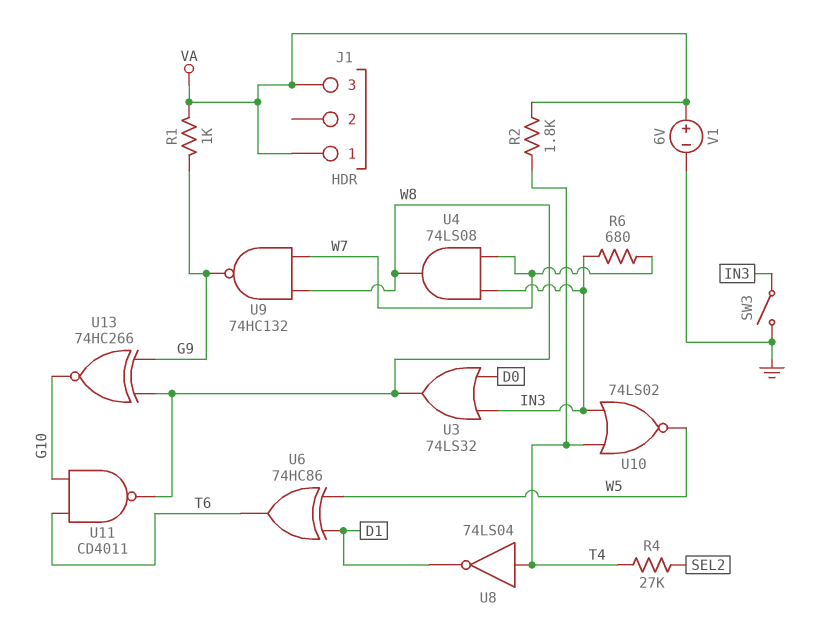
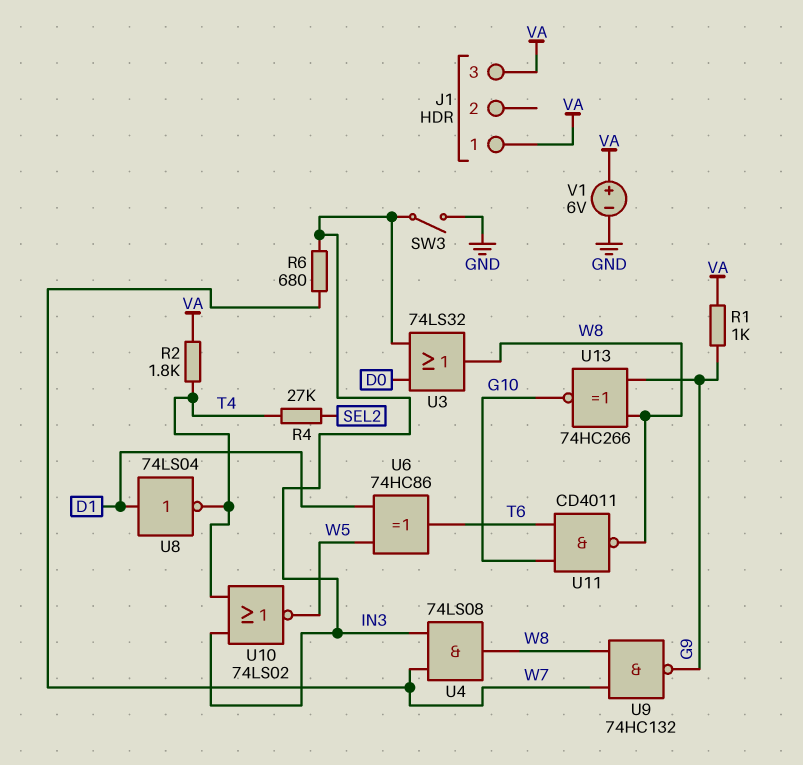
U8: NOT 74LS04 (in T4, out D1) -> NOT 74LS04 (in D1, out T4)

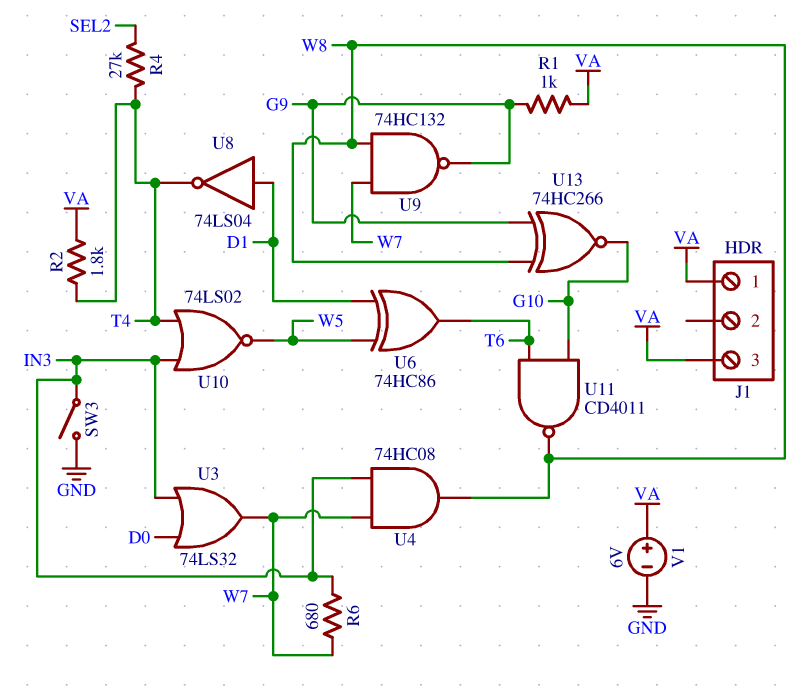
U3: OR 74LS32 (in D0, in IN3, out W8) -> OR 74LS32 (in D0, in IN3, out W7)
U4: AND 74LS08 (in IN3, in W7, out W8) -> AND 74HC08 (in IN3, in W7, out W8)

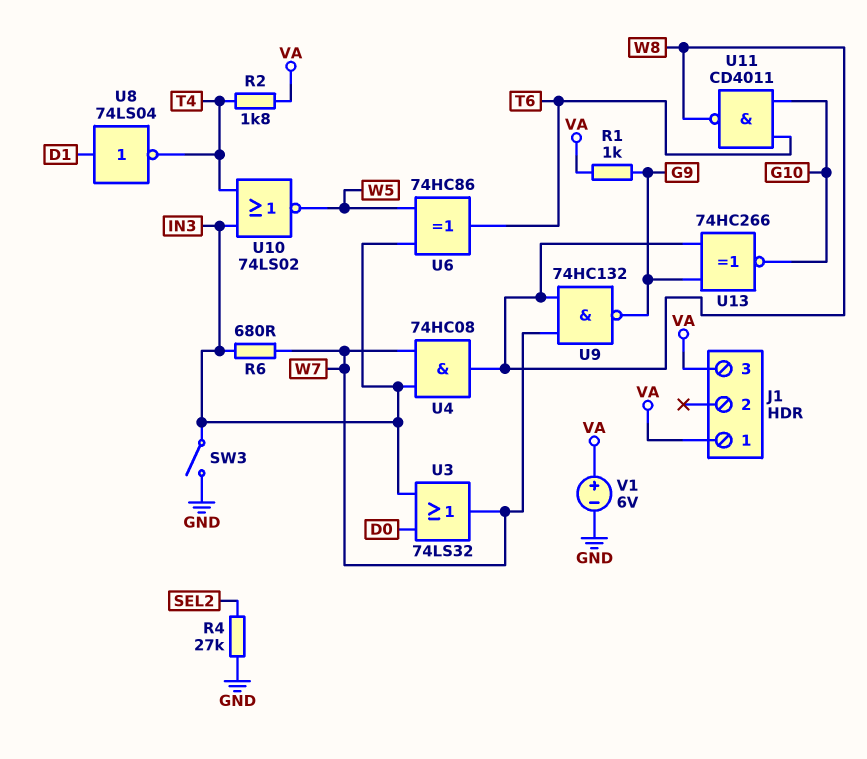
R4: 27k (SEL2, T4) -> 27k (GND, SEL2)
U6: XOR 74HC86 (in D1, in W5, out T6) -> XOR 74HC86 (in IN3, in W5, out T6)

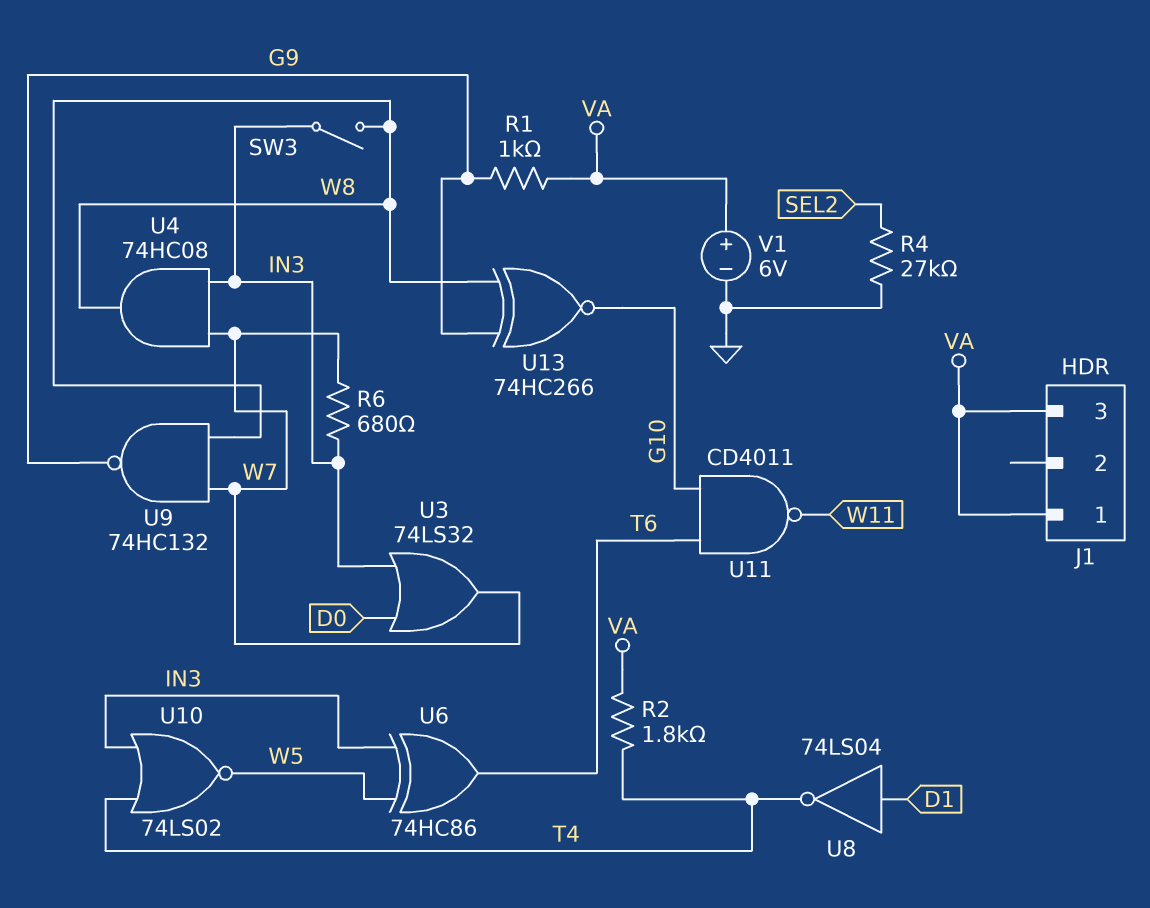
SW3: switch (GND, IN3) -> switch (IN3, W8)
U11: NAND CD4011 (in G10, in T6, out W8) -> NAND CD4011 (in G10, in T6, out W11)

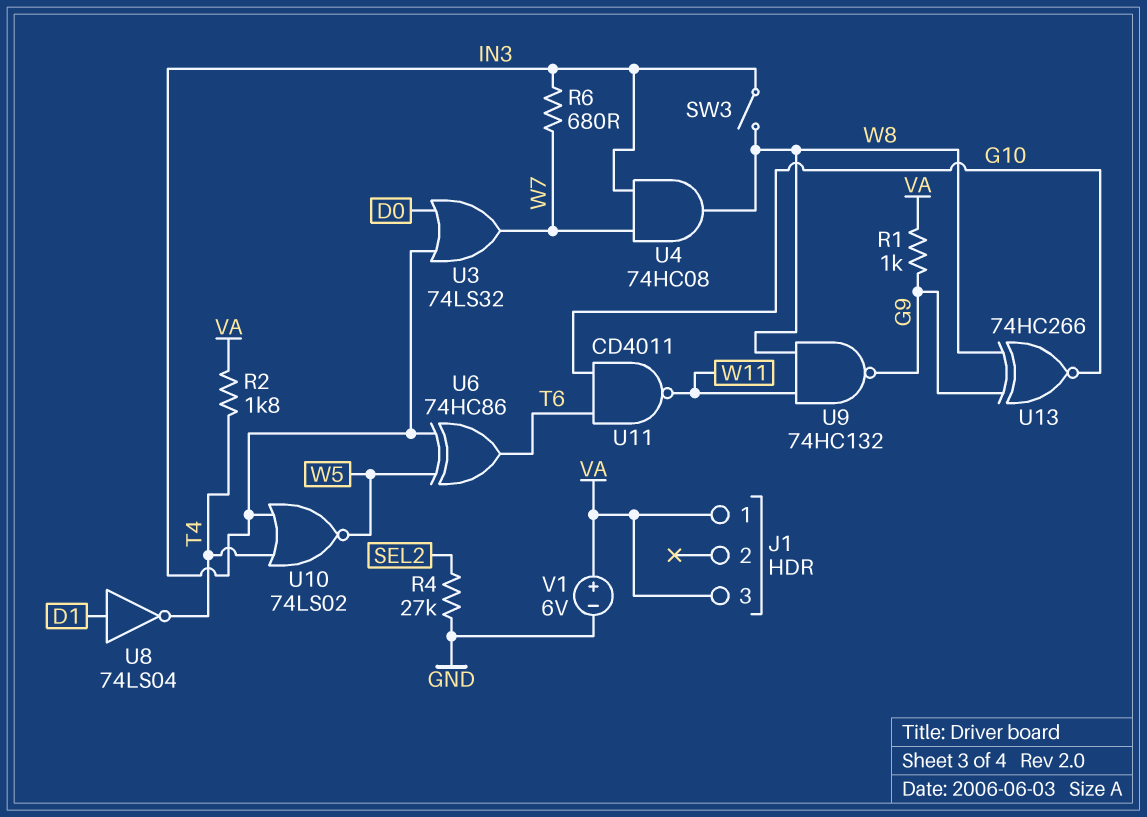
U9: NAND 74HC132 (in W7, in W8, out G9) -> NAND 74HC132 (in W8, in W11, out G9)

